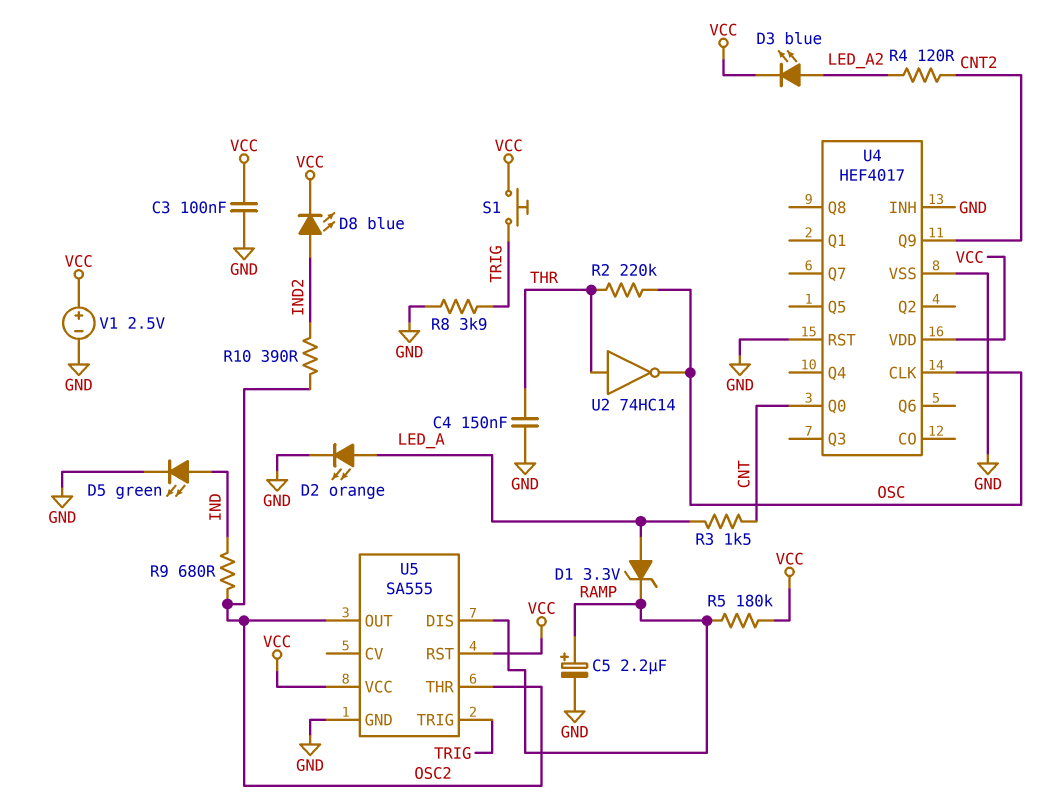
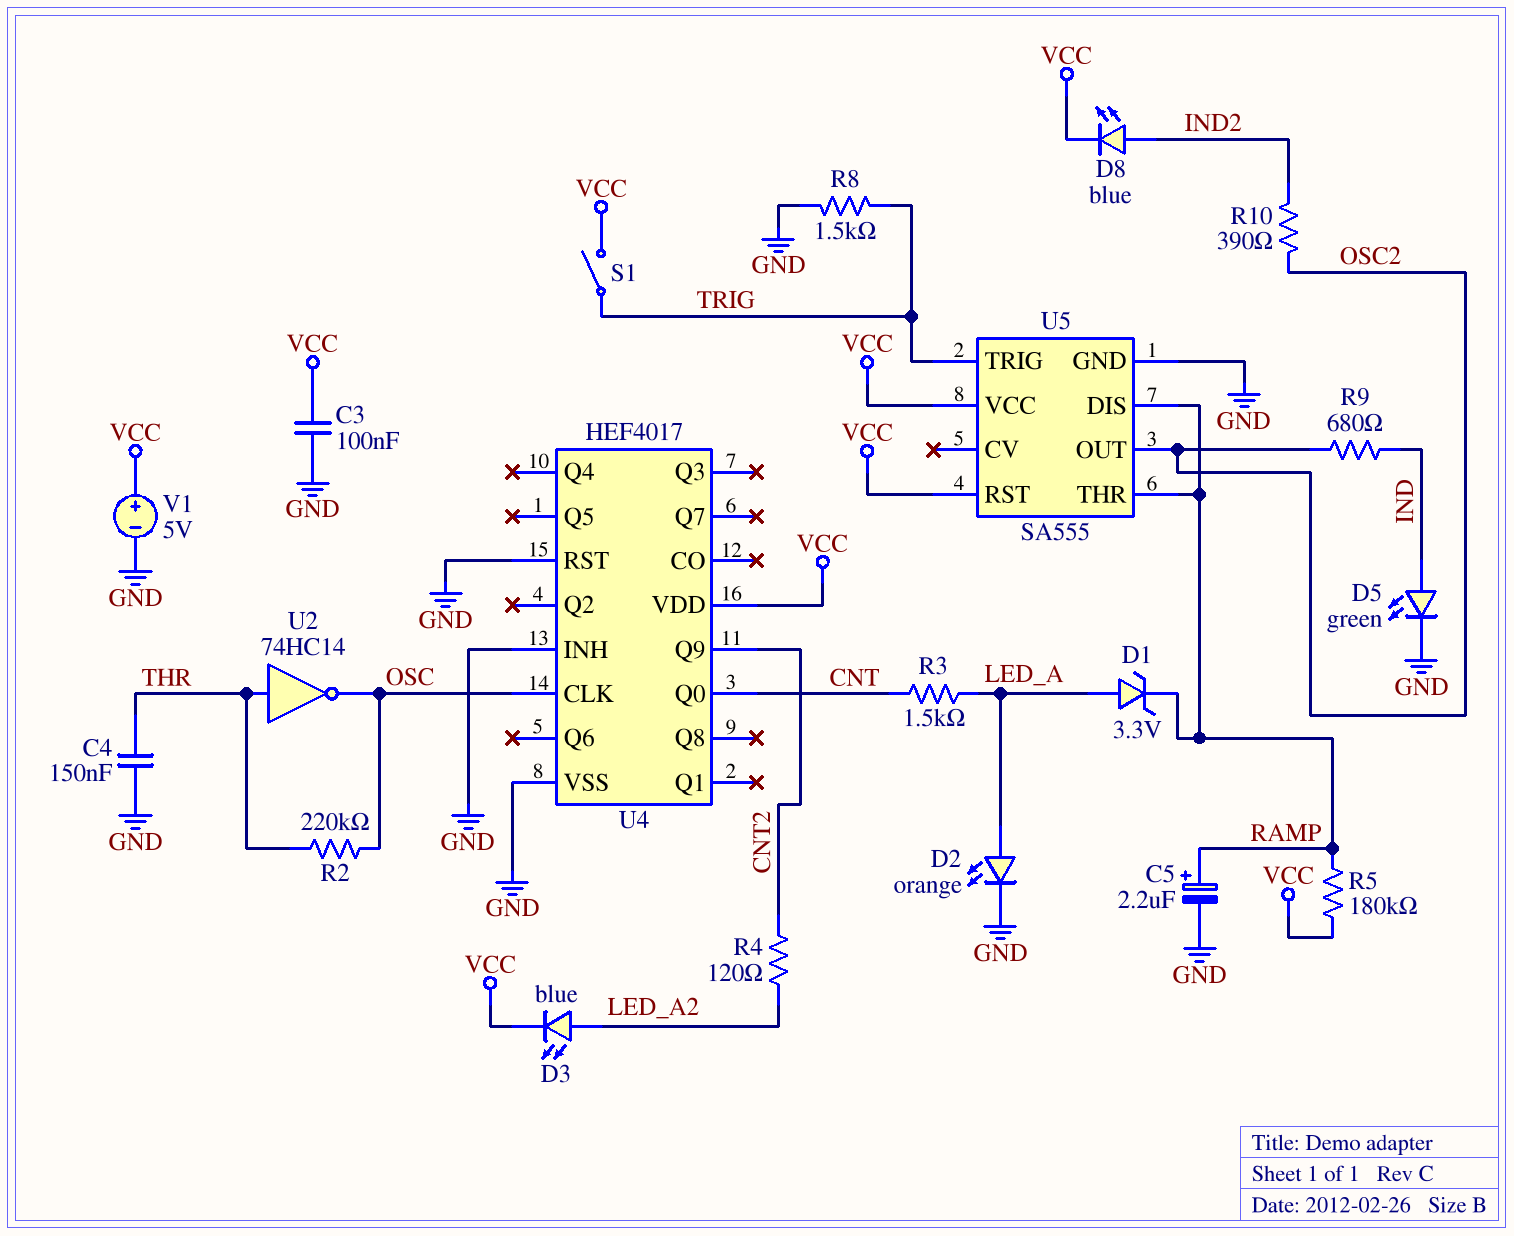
R8: 3.9k (GND, TRIG) -> 1.5k (GND, TRIG)
S1: button (TRIG, VCC) -> switch (TRIG, VCC)
U5 pin THR: OSC2 -> RAMP
V1: 2.5V (plus VCC, minus GND) -> 5V (plus VCC, minus GND)

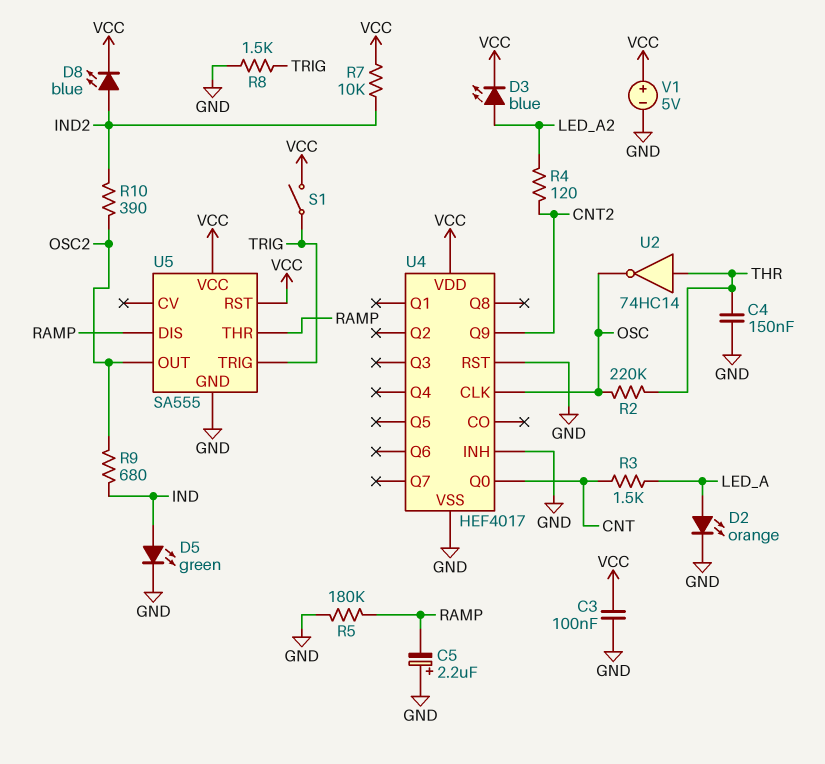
C5: 2.2uF (plus RAMP, minus GND) -> 2.2uF (plus GND, minus RAMP)
D1: zener 3.3V (A LED_A, K RAMP) -> none
R5: 180k (RAMP, VCC) -> 180k (GND, RAMP)
R7: none -> 10k (IND2, VCC)

